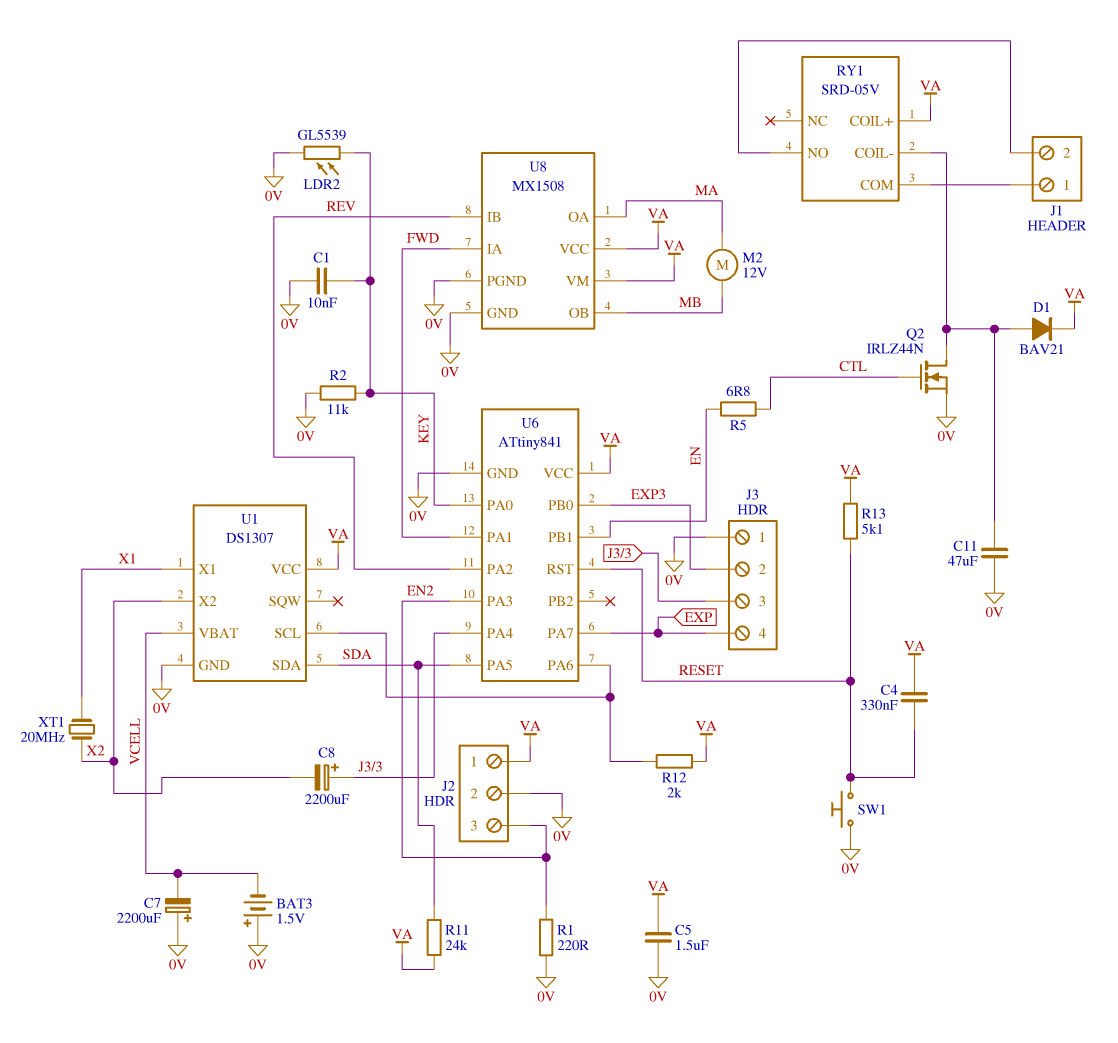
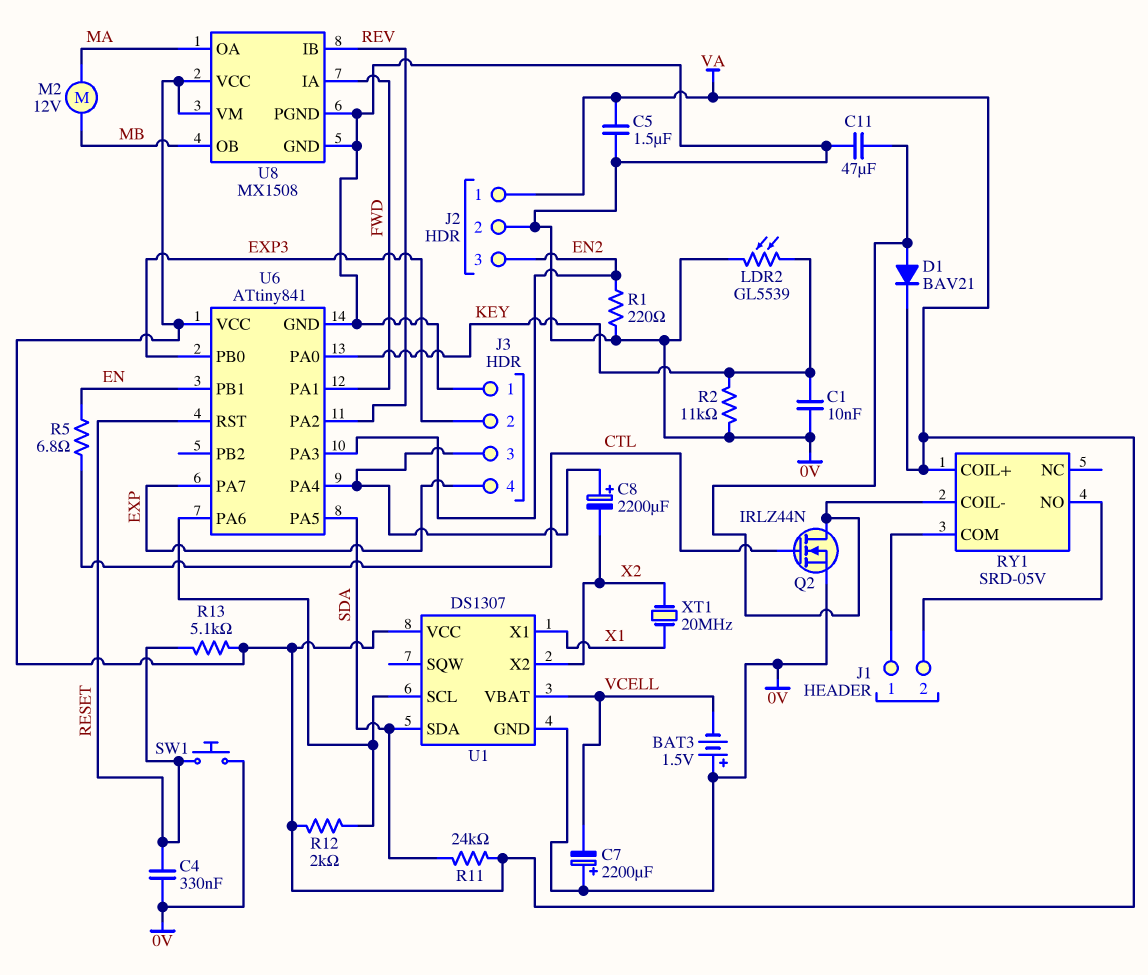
C4: 330nF (RESET, VA) -> 330nF (0V, RESET)

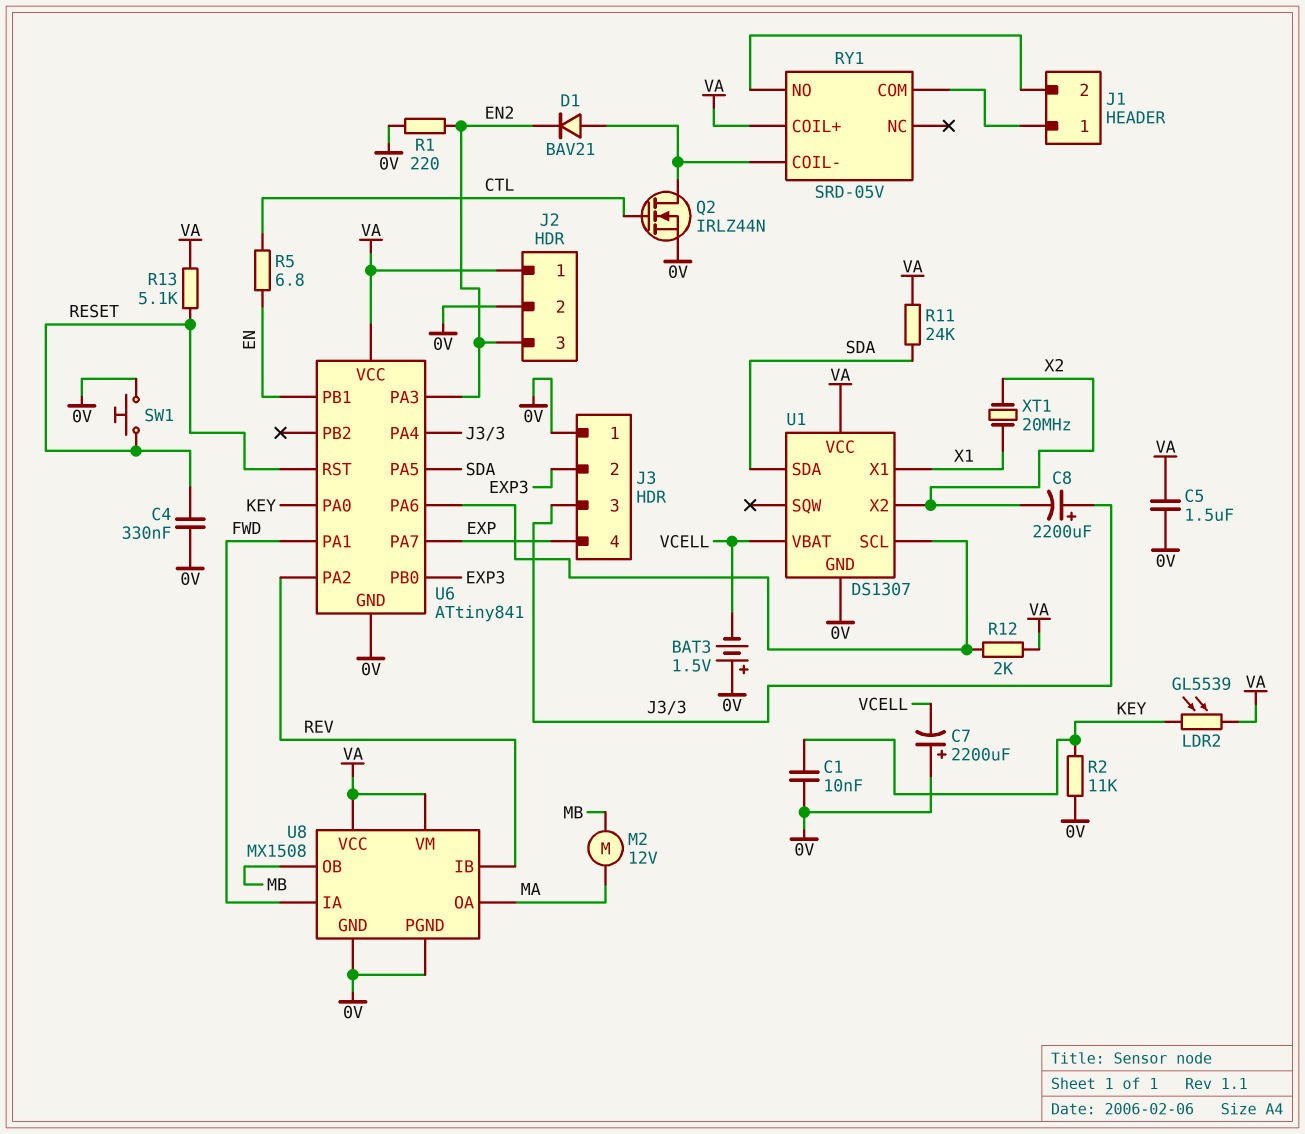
C11: 47uF (0V, RY1/COIL-) -> none
D1: diode BAV21 (A RY1/COIL-, K VA) -> diode BAV21 (A RY1/COIL-, K EN2)
LDR2: GL5539 (0V, KEY) -> GL5539 (KEY, VA)

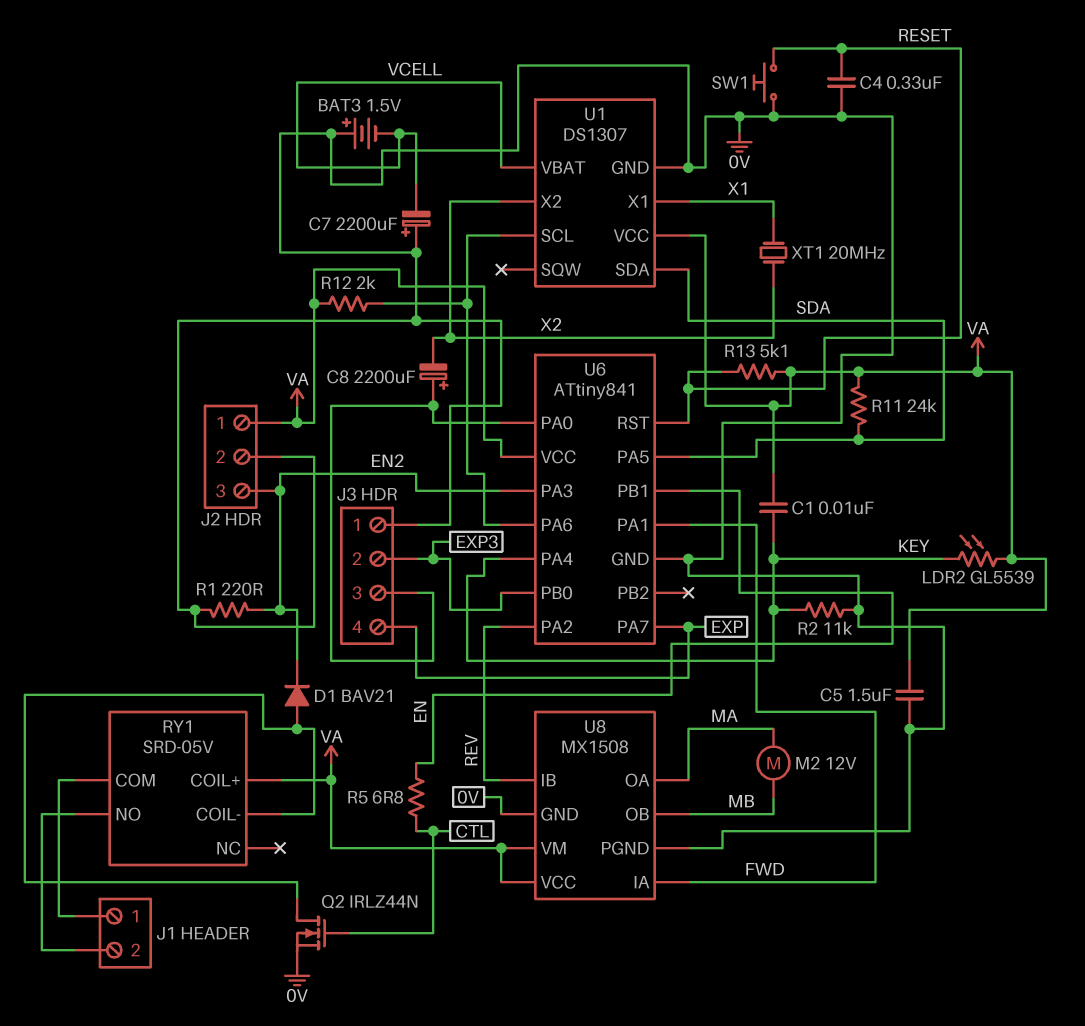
C1: 10nF (0V, KEY) -> 10nF (KEY, VA)
U6 pin PA0: KEY -> J3/3
U6 pin PA4: J3/3 -> KEY

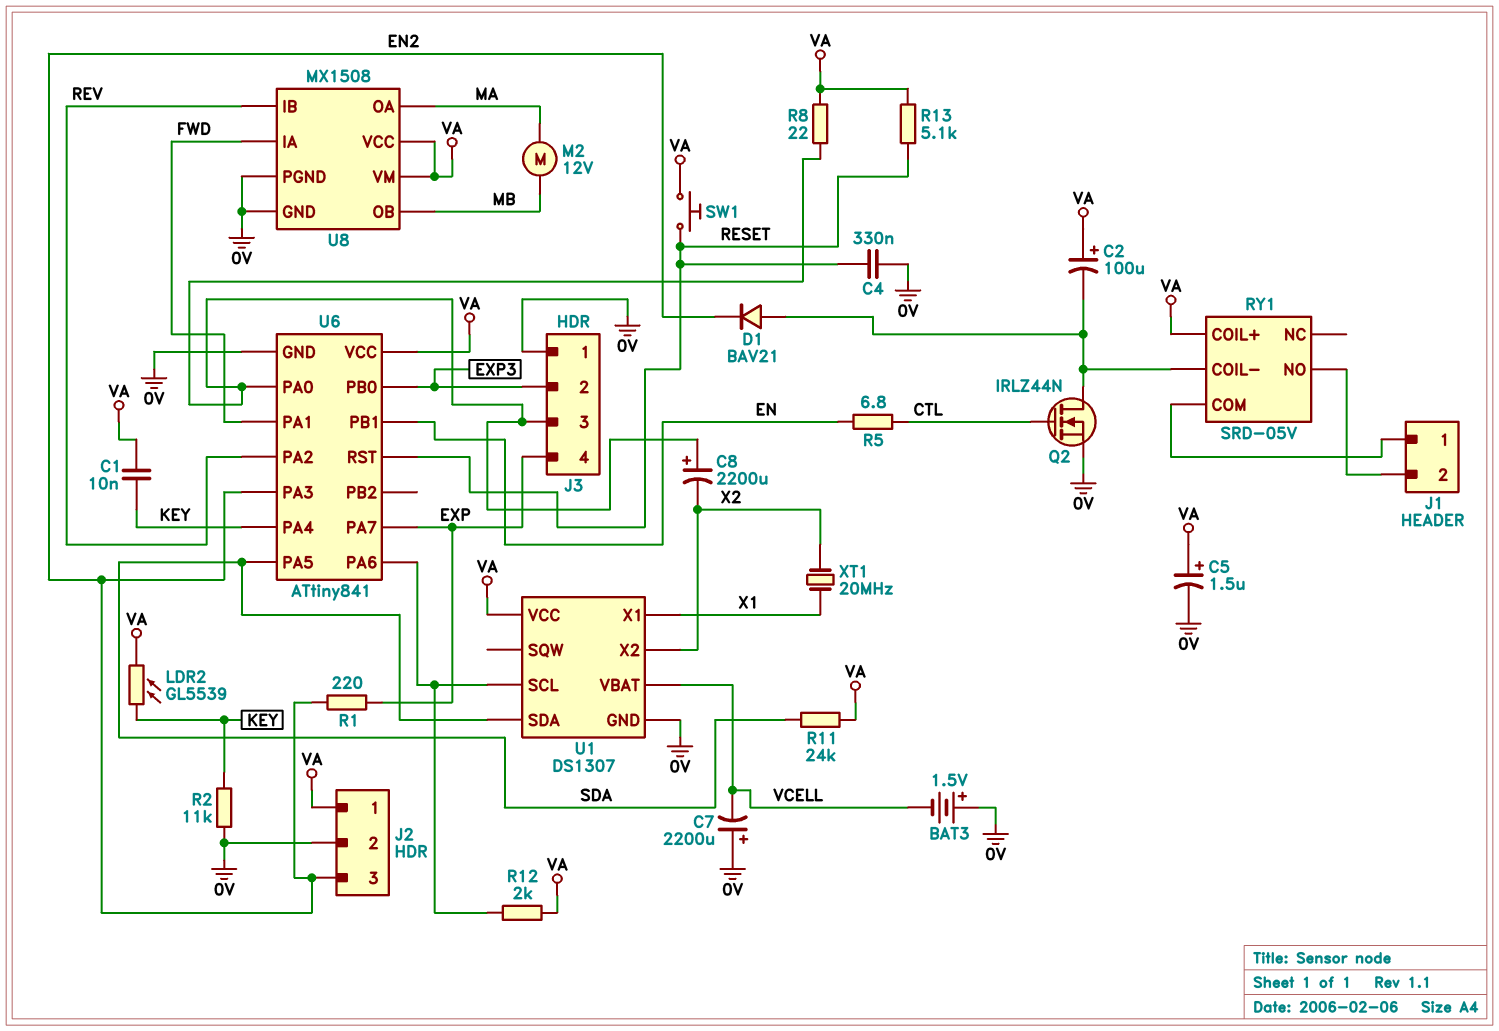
C2: none -> 100uF (plus VA, minus RY1/COIL-)
C5: 1.5uF (0V, VA) -> 1.5uF (plus VA, minus 0V)
R1: 220 (0V, EN2) -> 220 (EN2, EXP)
R8: none -> 22 (J3/3, VA)
SW1: button (0V, RESET) -> button (RESET, VA)

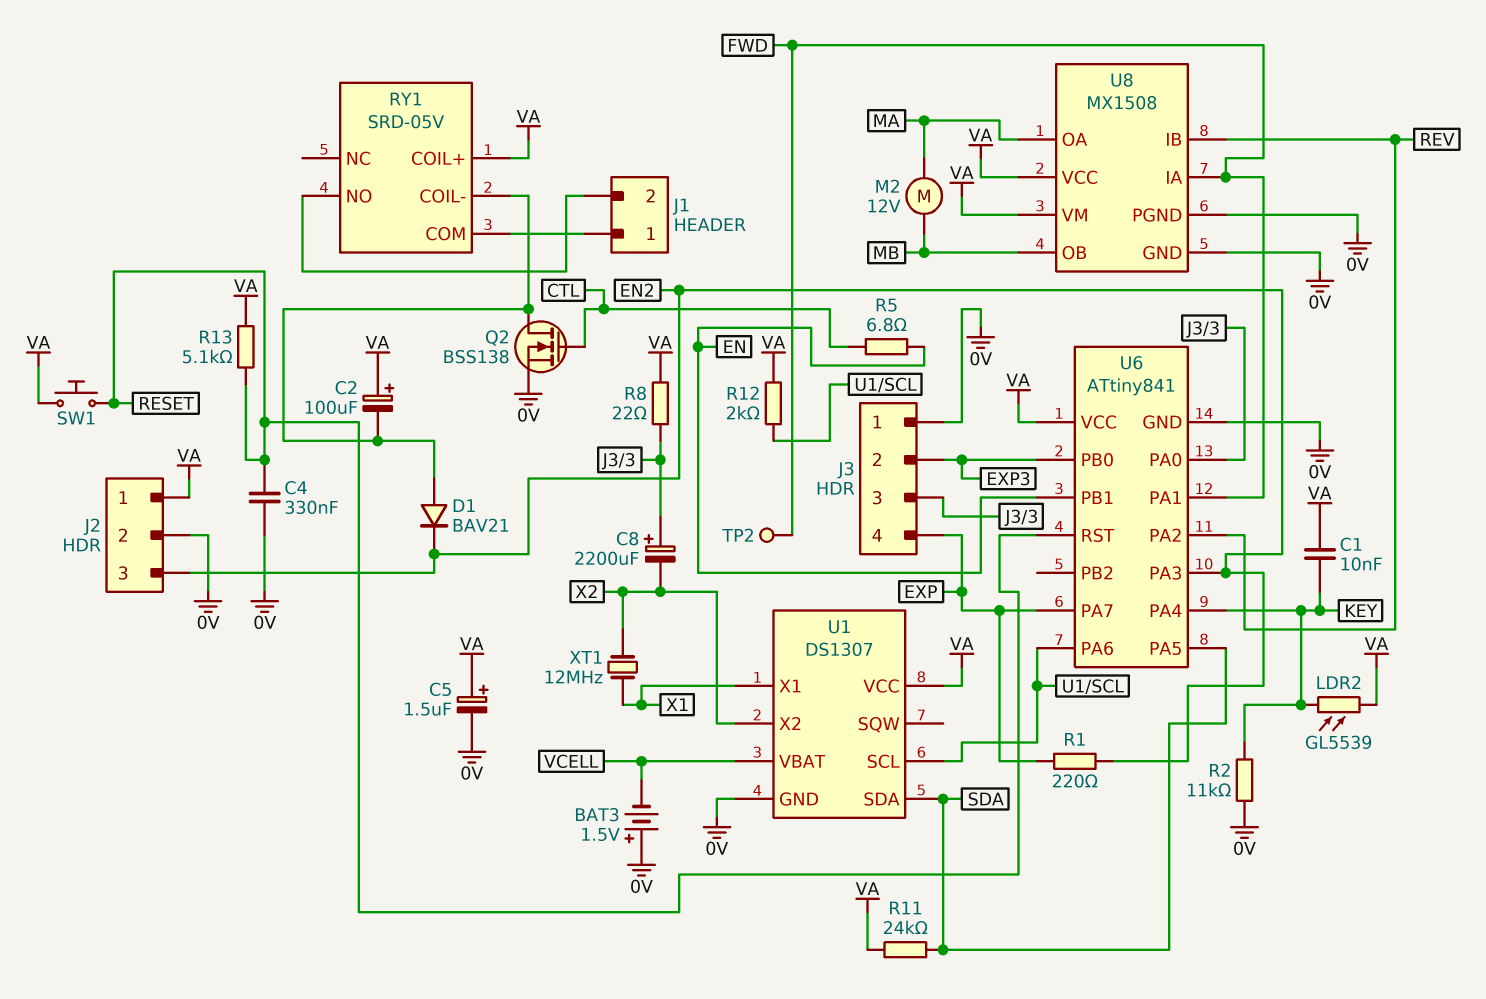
C7: 2200uF (plus 0V, minus VCELL) -> none
Q2: NMOS IRLZ44N (G CTL, D RY1/COIL-, S 0V) -> NMOS BSS138 (G CTL, D RY1/COIL-, S 0V)
TP2: none -> test point (FWD)
XT1: 20MHz (X1, X2) -> 12MHz (X1, X2)

